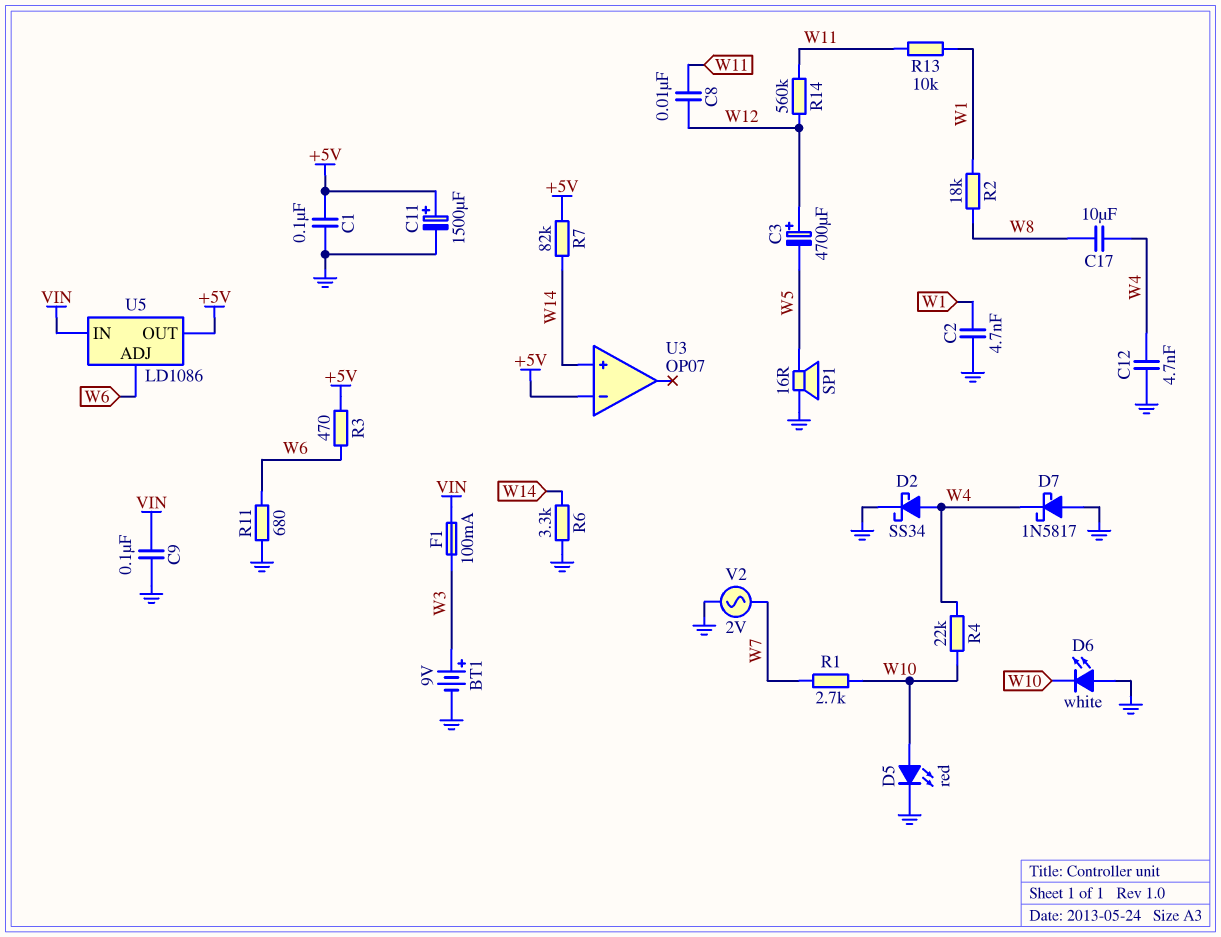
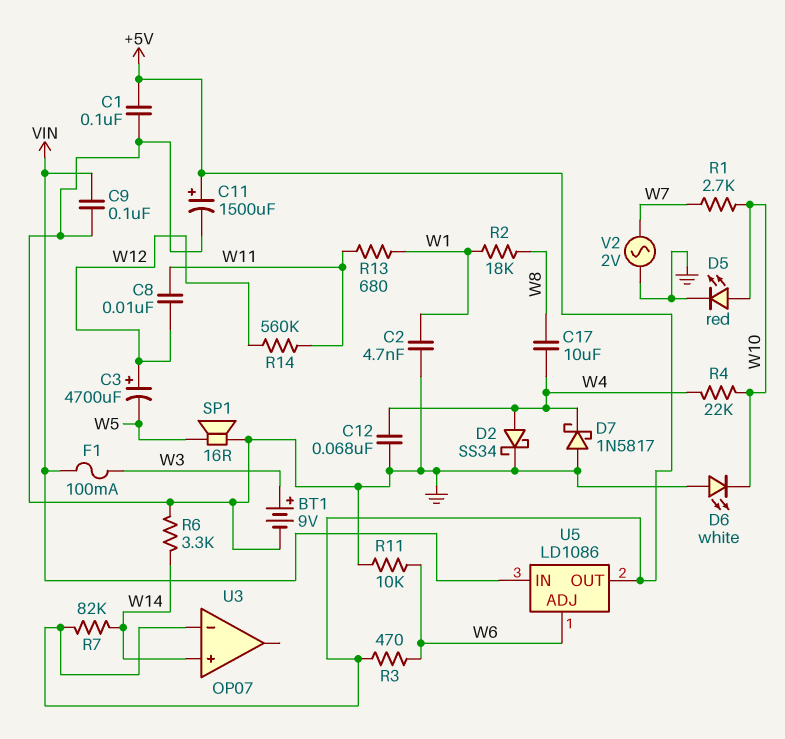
C12: 4.7nF (GND, W4) -> 68nF (GND, W4)
R11: 680 (GND, W6) -> 10k (GND, W6)
R13: 10k (W1, W11) -> 680 (W1, W11)

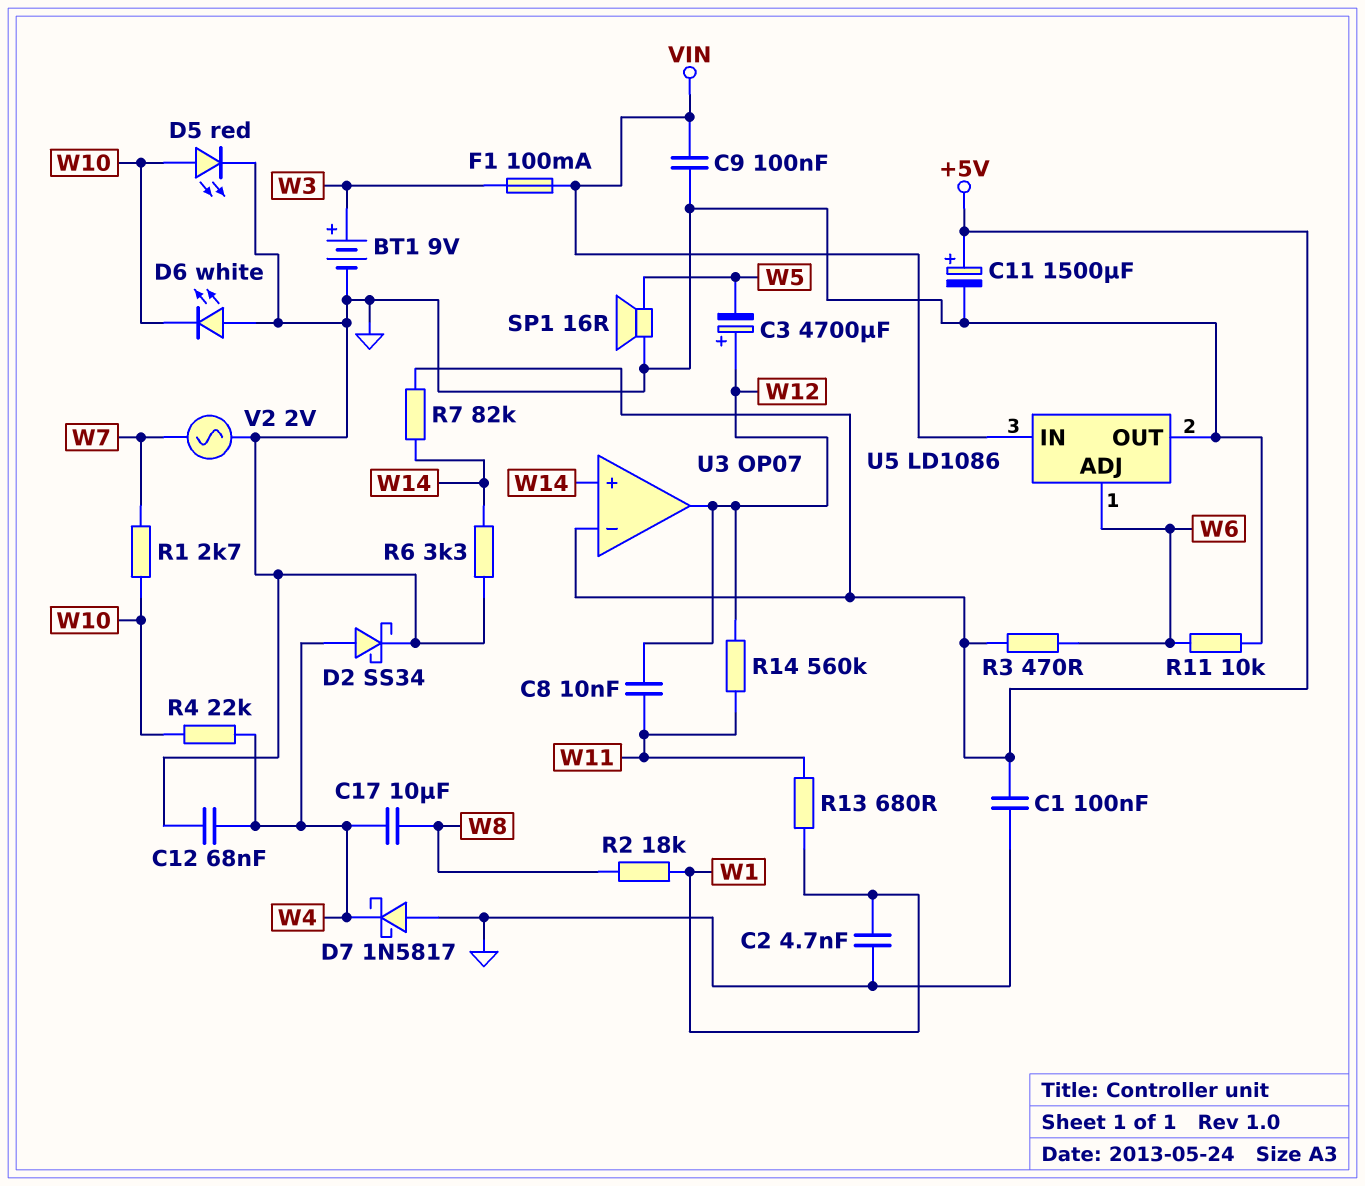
U3 pin out: none -> W12
U5 pin OUT: +5V -> GND

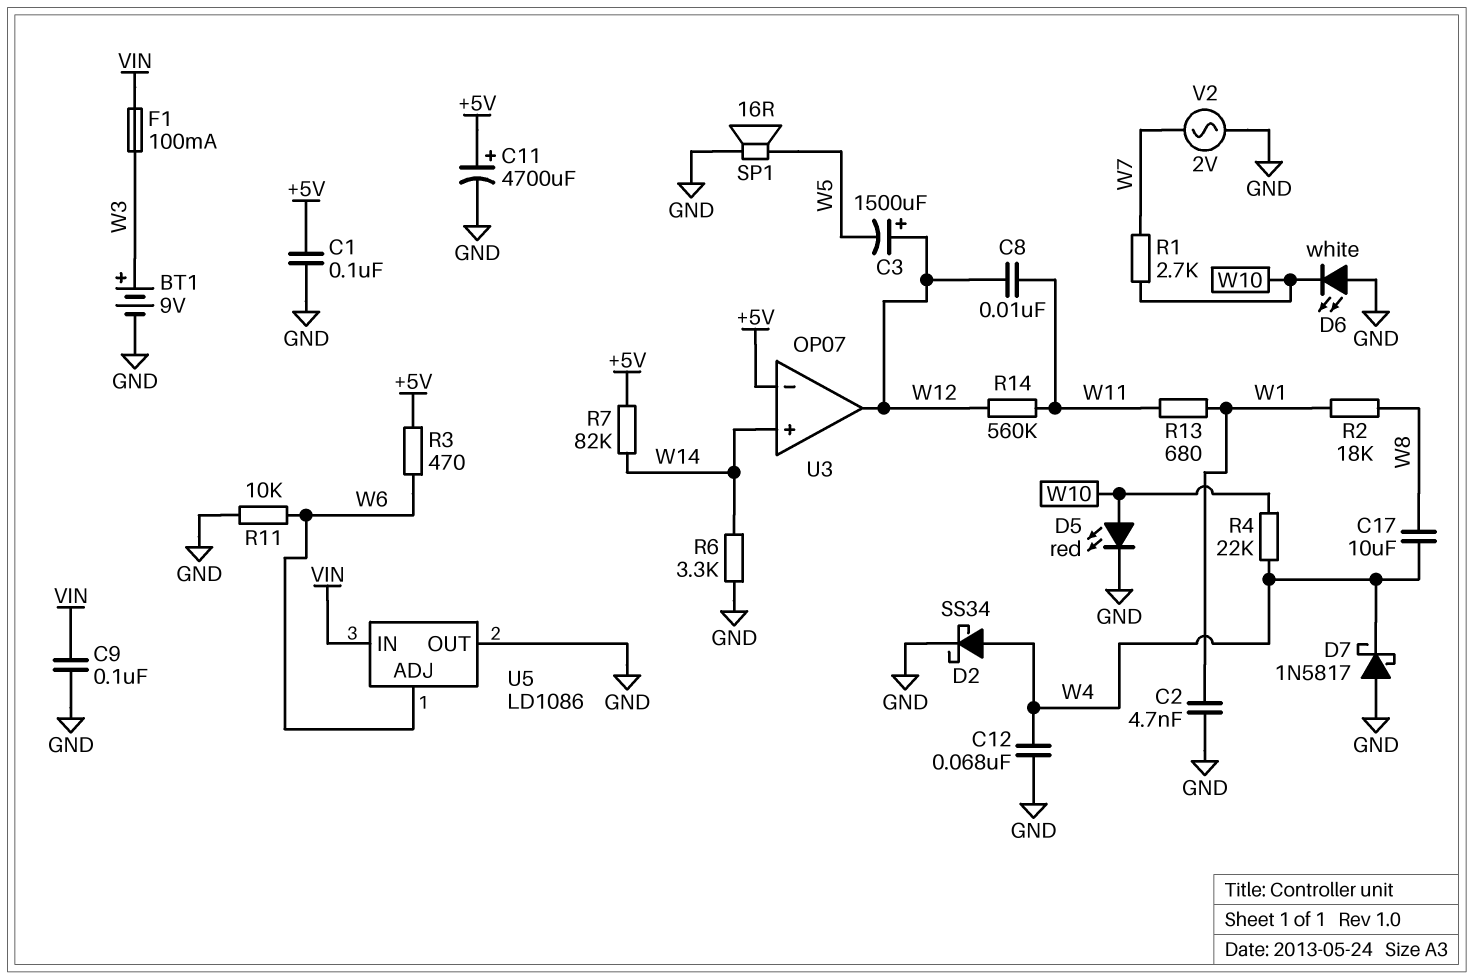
C3: 4700uF (plus W12, minus W5) -> 1500uF (plus W12, minus W5)
C11: 1500uF (plus +5V, minus GND) -> 4700uF (plus +5V, minus GND)

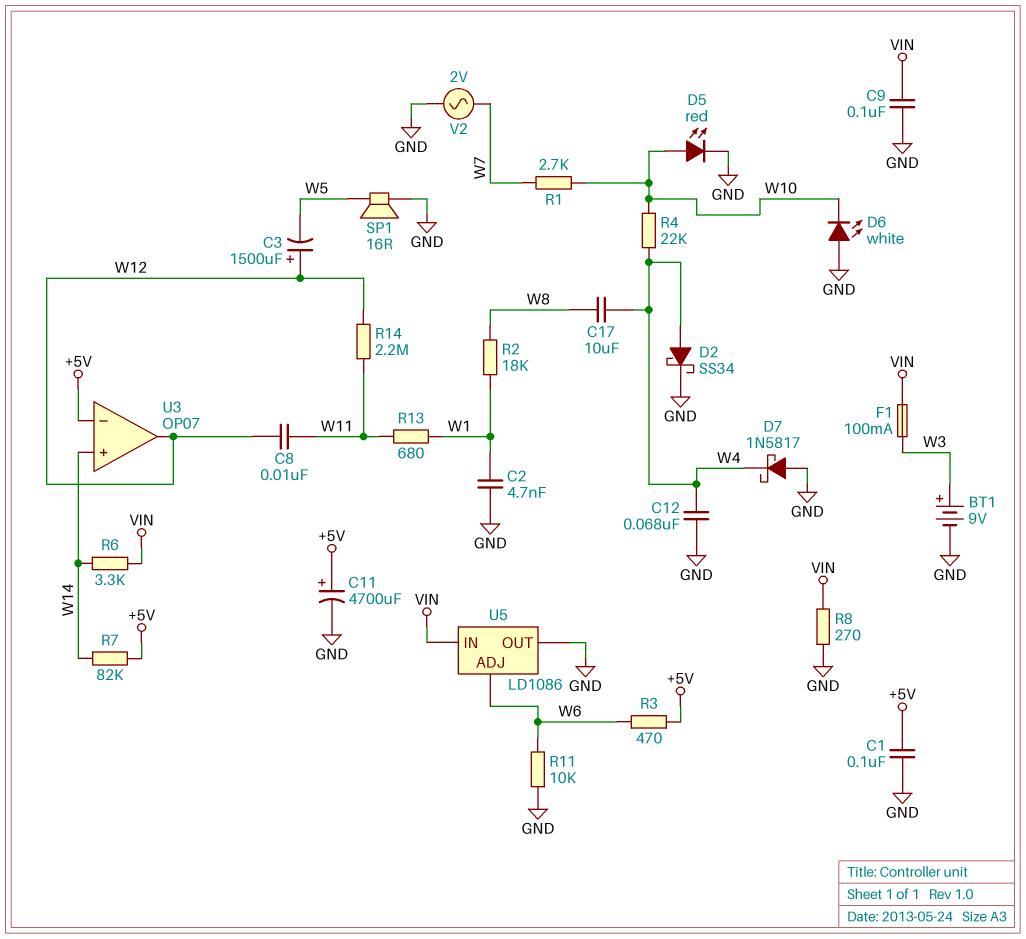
R6: 3.3k (GND, W14) -> 3.3k (VIN, W14)
R8: none -> 270 (GND, VIN)
R14: 560k (W11, W12) -> 2.2M (W11, W12)

